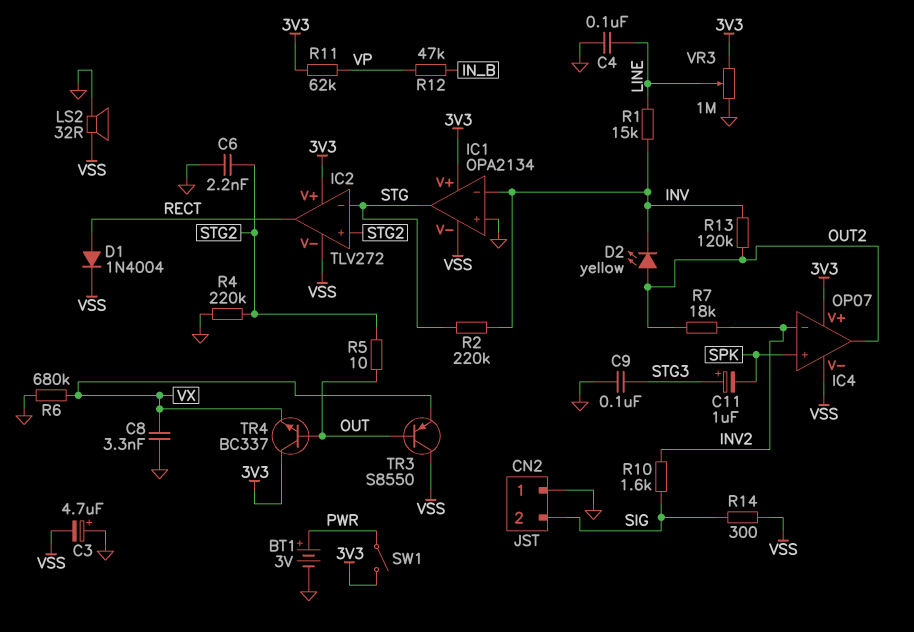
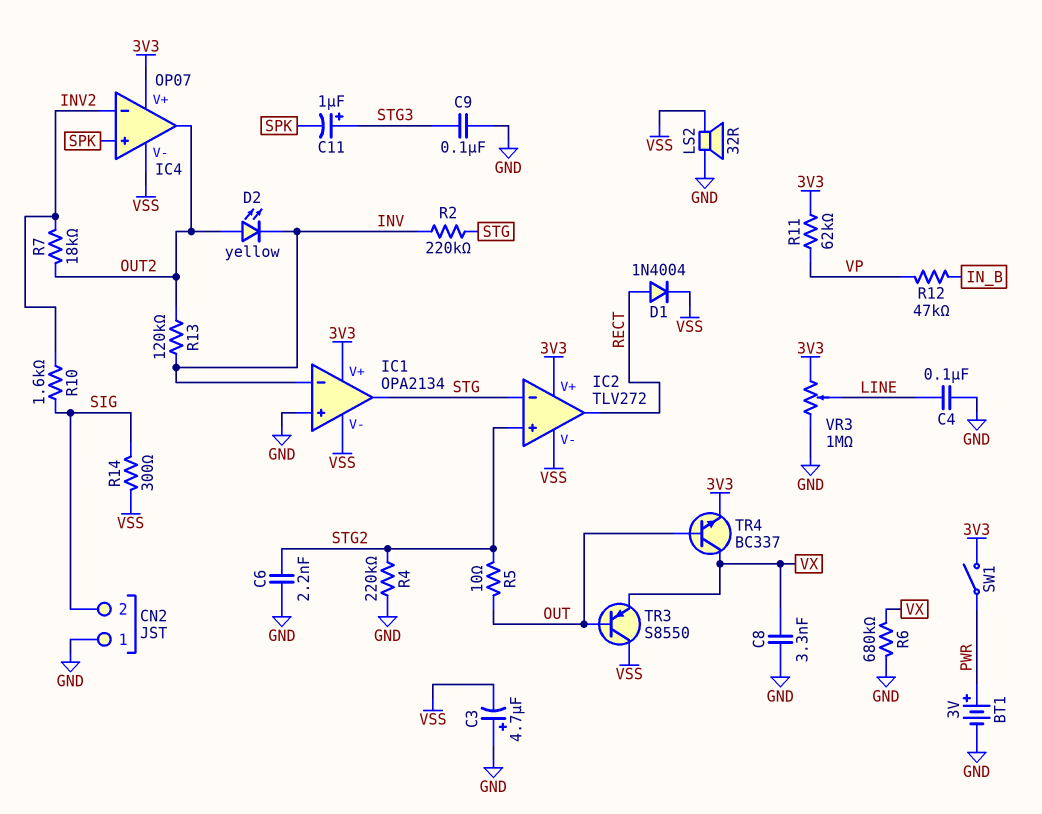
R1: 15k (INV, LINE) -> none
TR4: NPN BC337 (B OUT, C 3V3, E VX) -> NPN BC337 (B OUT, C VX, E 3V3)

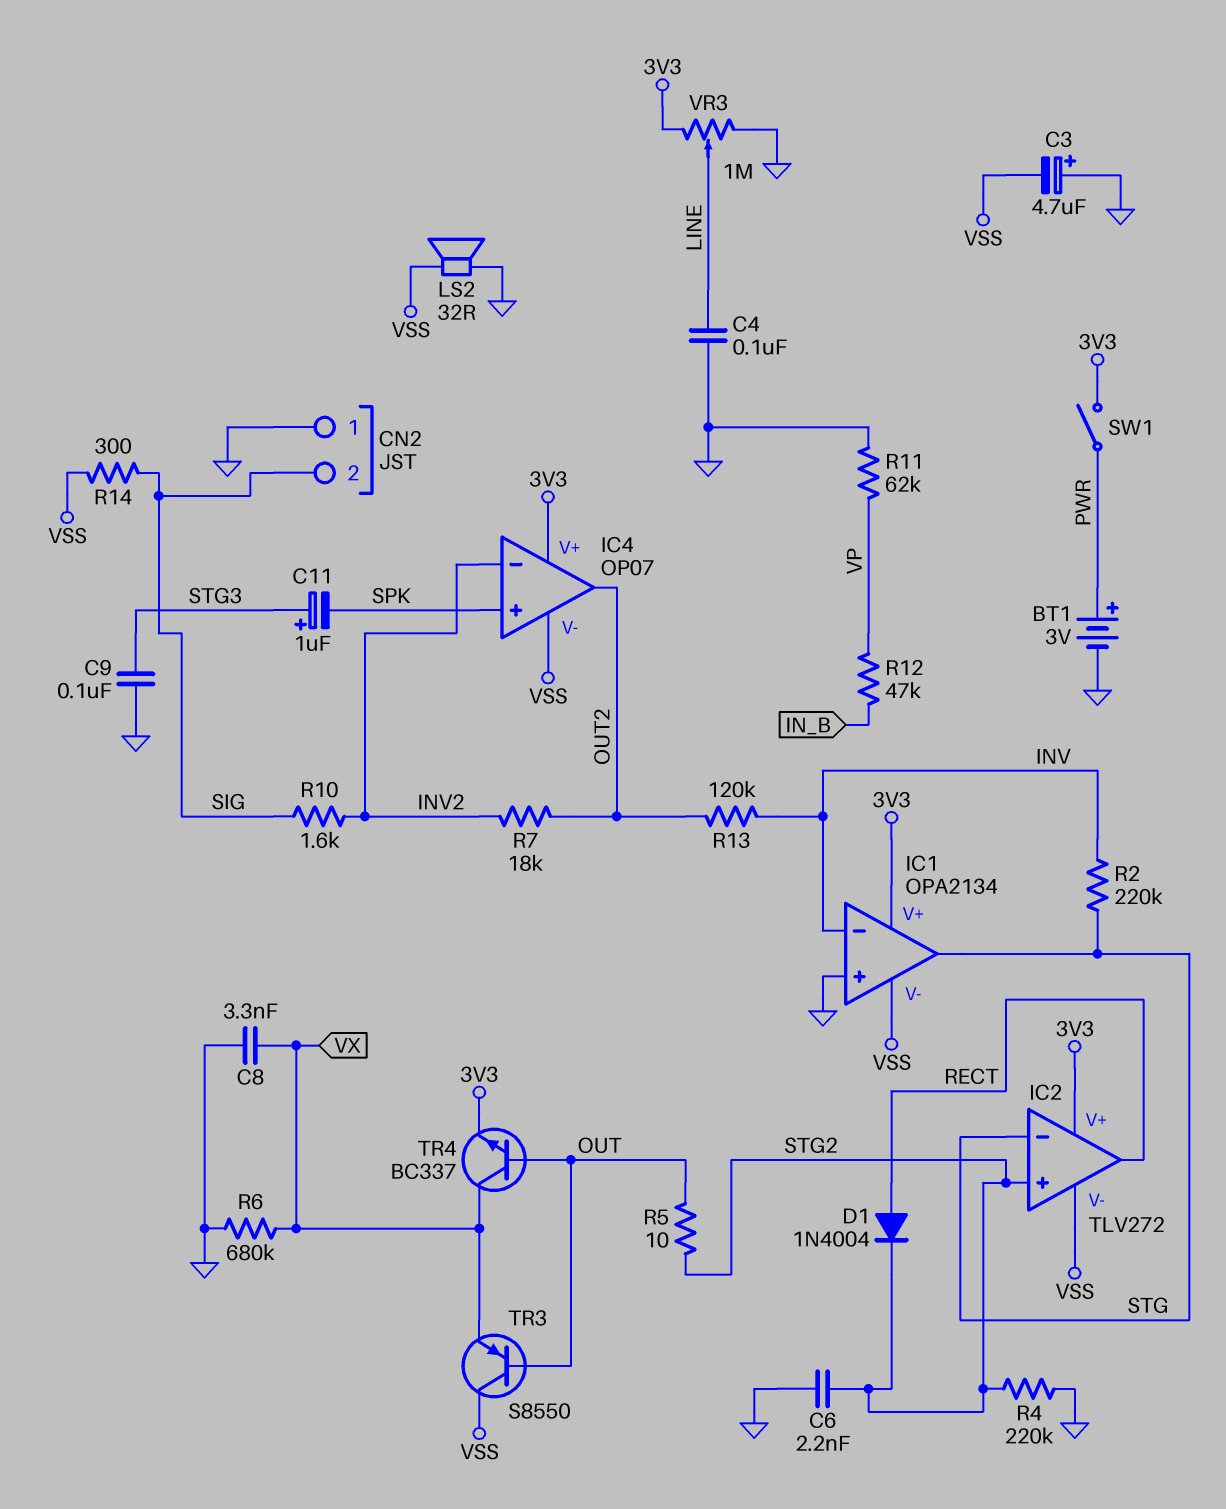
D1: diode 1N4004 (A RECT, K VSS) -> diode 1N4004 (A RECT, K STG2)
D2: LED yellow (A OUT2, K INV) -> none
R11: 62k (3V3, VP) -> 62k (GND, VP)

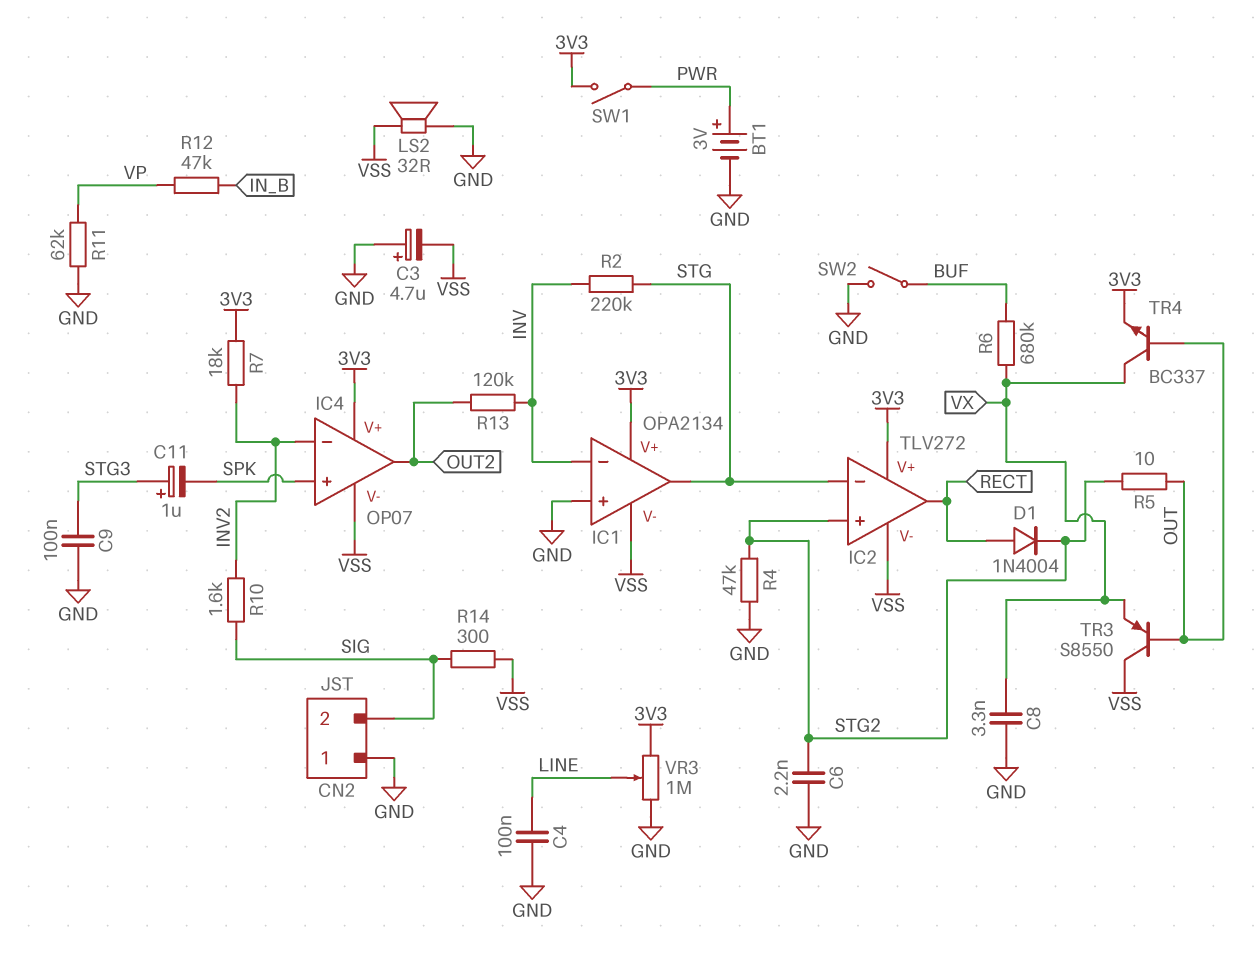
R4: 220k (GND, STG2) -> 47k (GND, STG2)
R6: 680k (GND, VX) -> 680k (BUF, VX)
R7: 18k (INV2, OUT2) -> 18k (3V3, INV2)
SW2: none -> switch (BUF, GND)

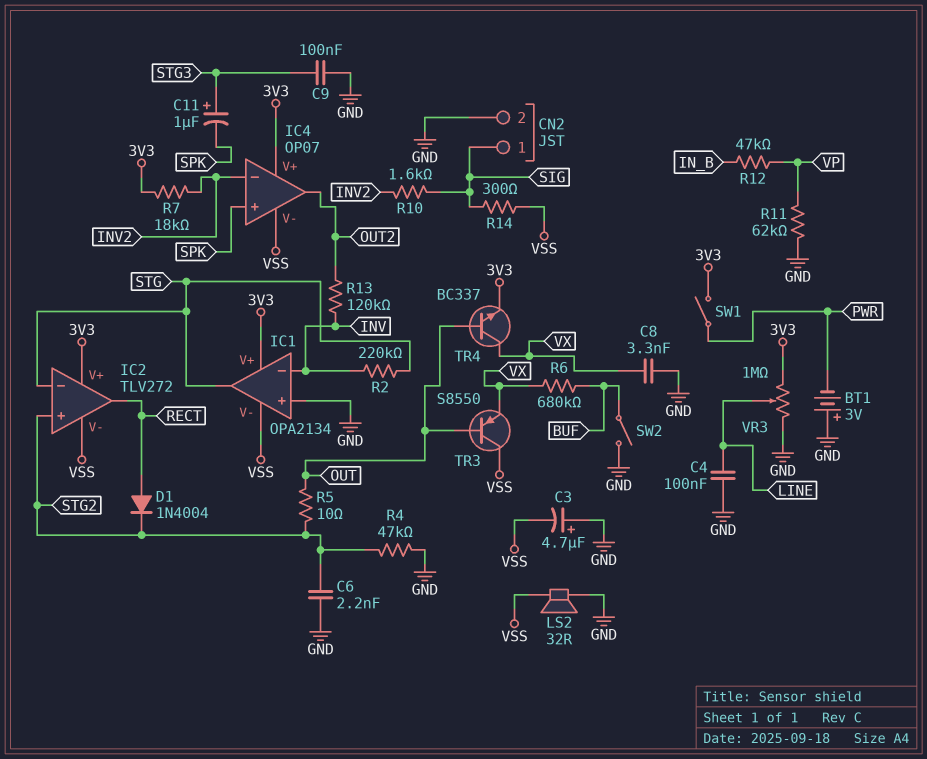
BT1: 3V (plus PWR, minus GND) -> 3V (plus GND, minus PWR)
CN2 pin 1: GND -> SIG
CN2 pin 2: SIG -> GND

